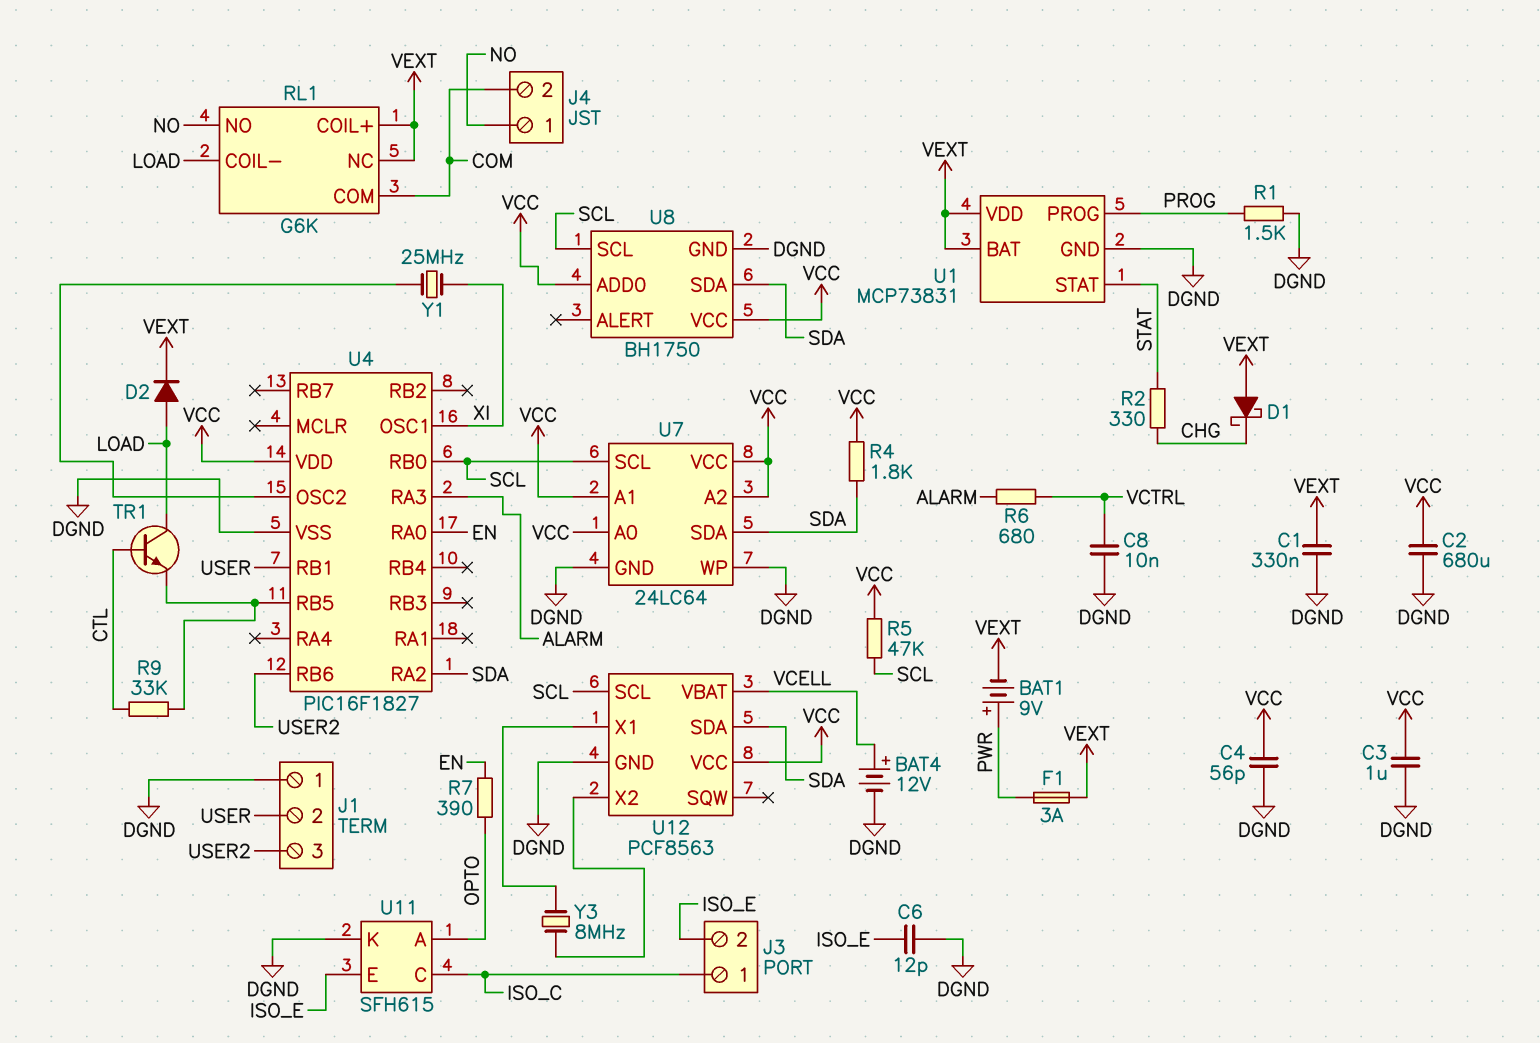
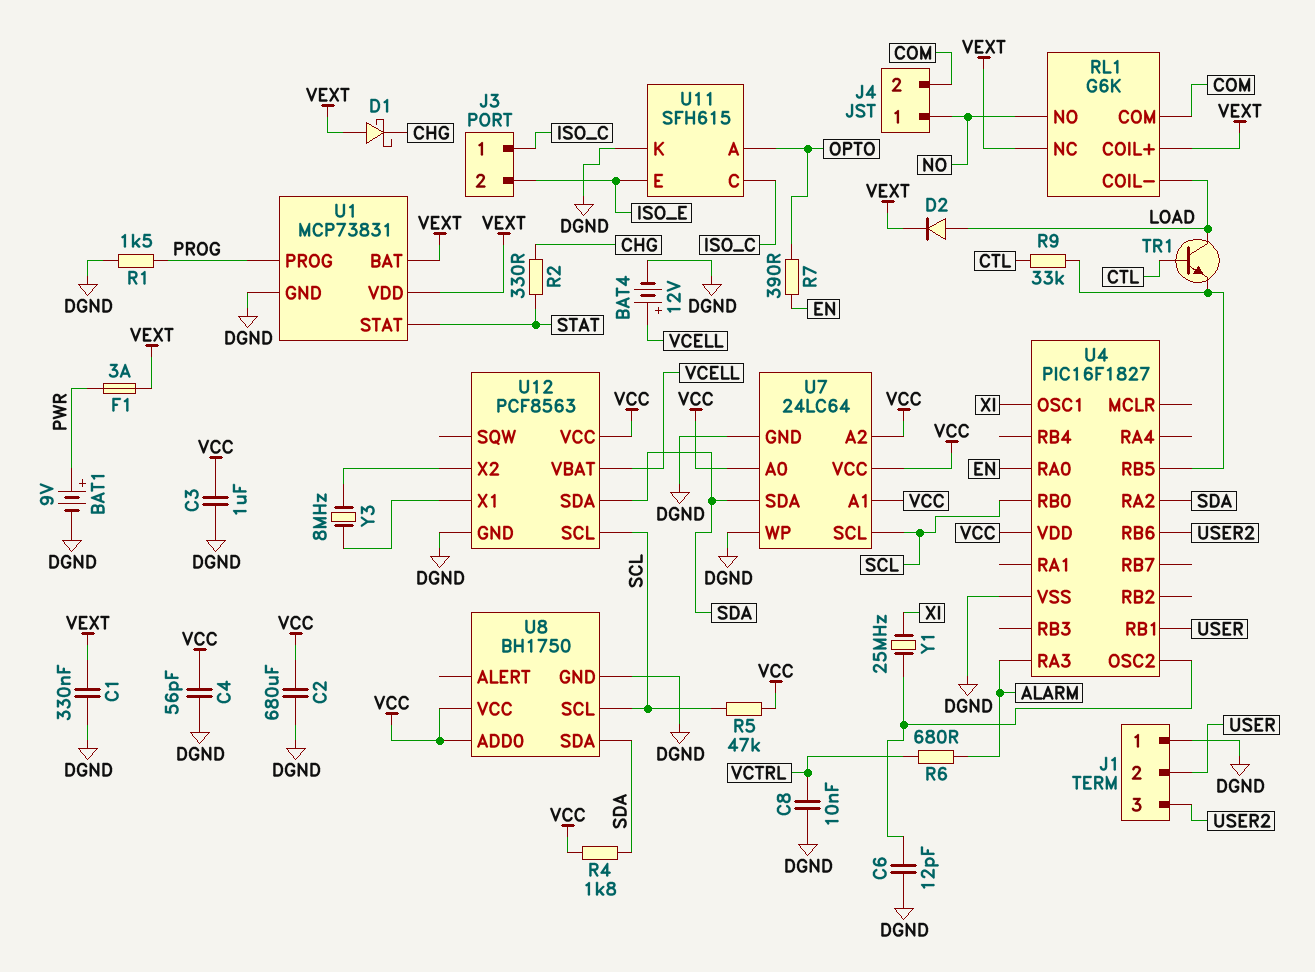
BAT1: 9V (plus PWR, minus VEXT) -> 9V (plus PWR, minus DGND)
C6: 12pF (DGND, ISO_E) -> 12pF (DGND, U4/OSC2)

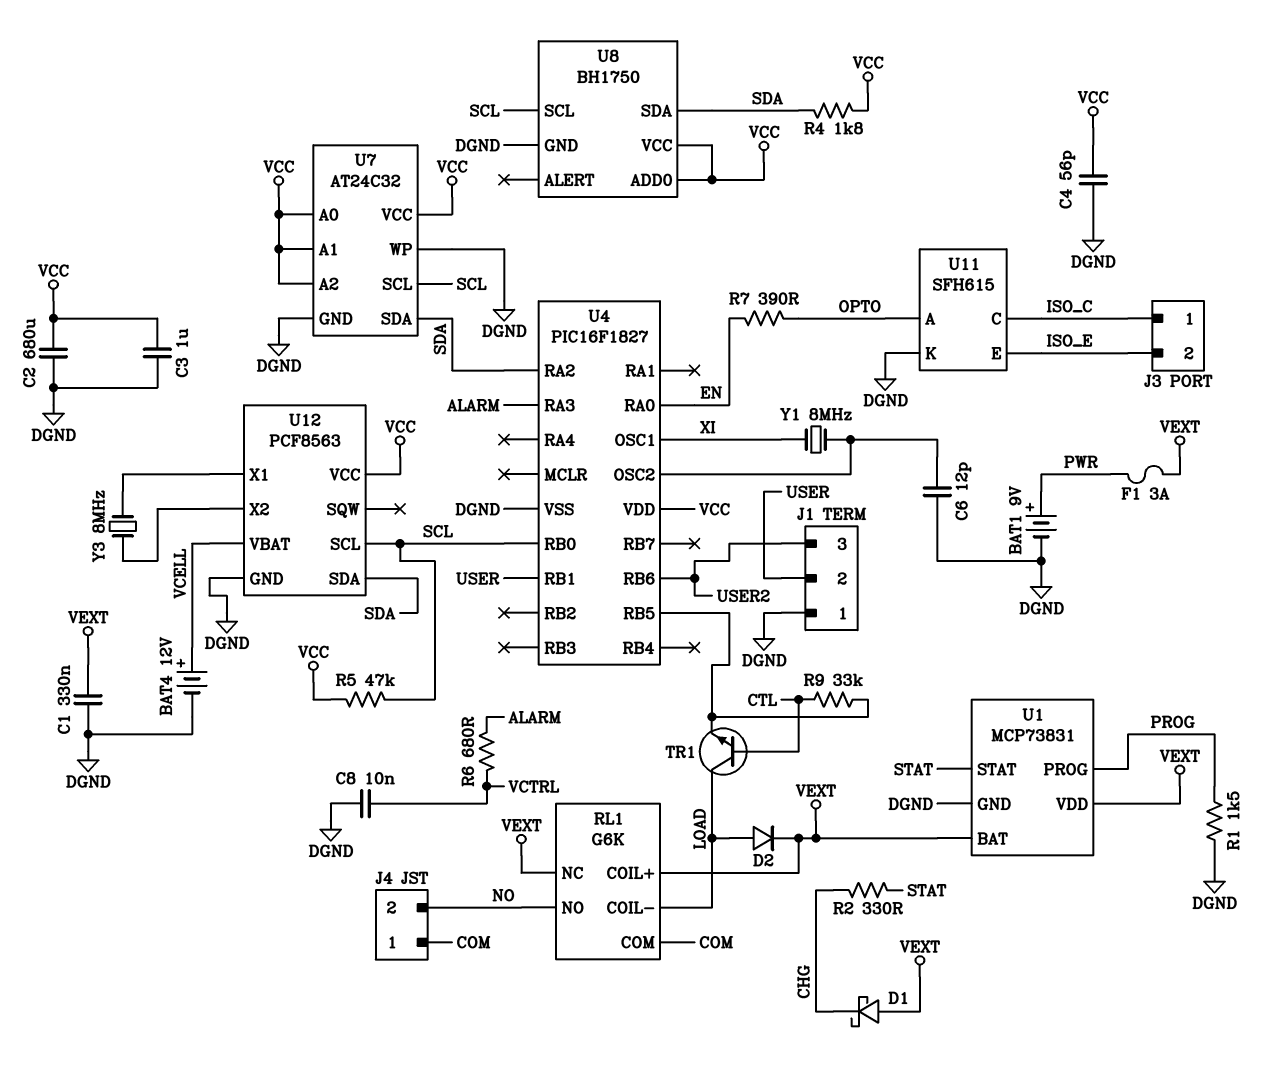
J4 pin 1: NO -> COM
J4 pin 2: COM -> NO
U7: 24LC64 -> AT24C32
Y1: 25MHz (U4/OSC2, XI) -> 8MHz (U4/OSC2, XI)

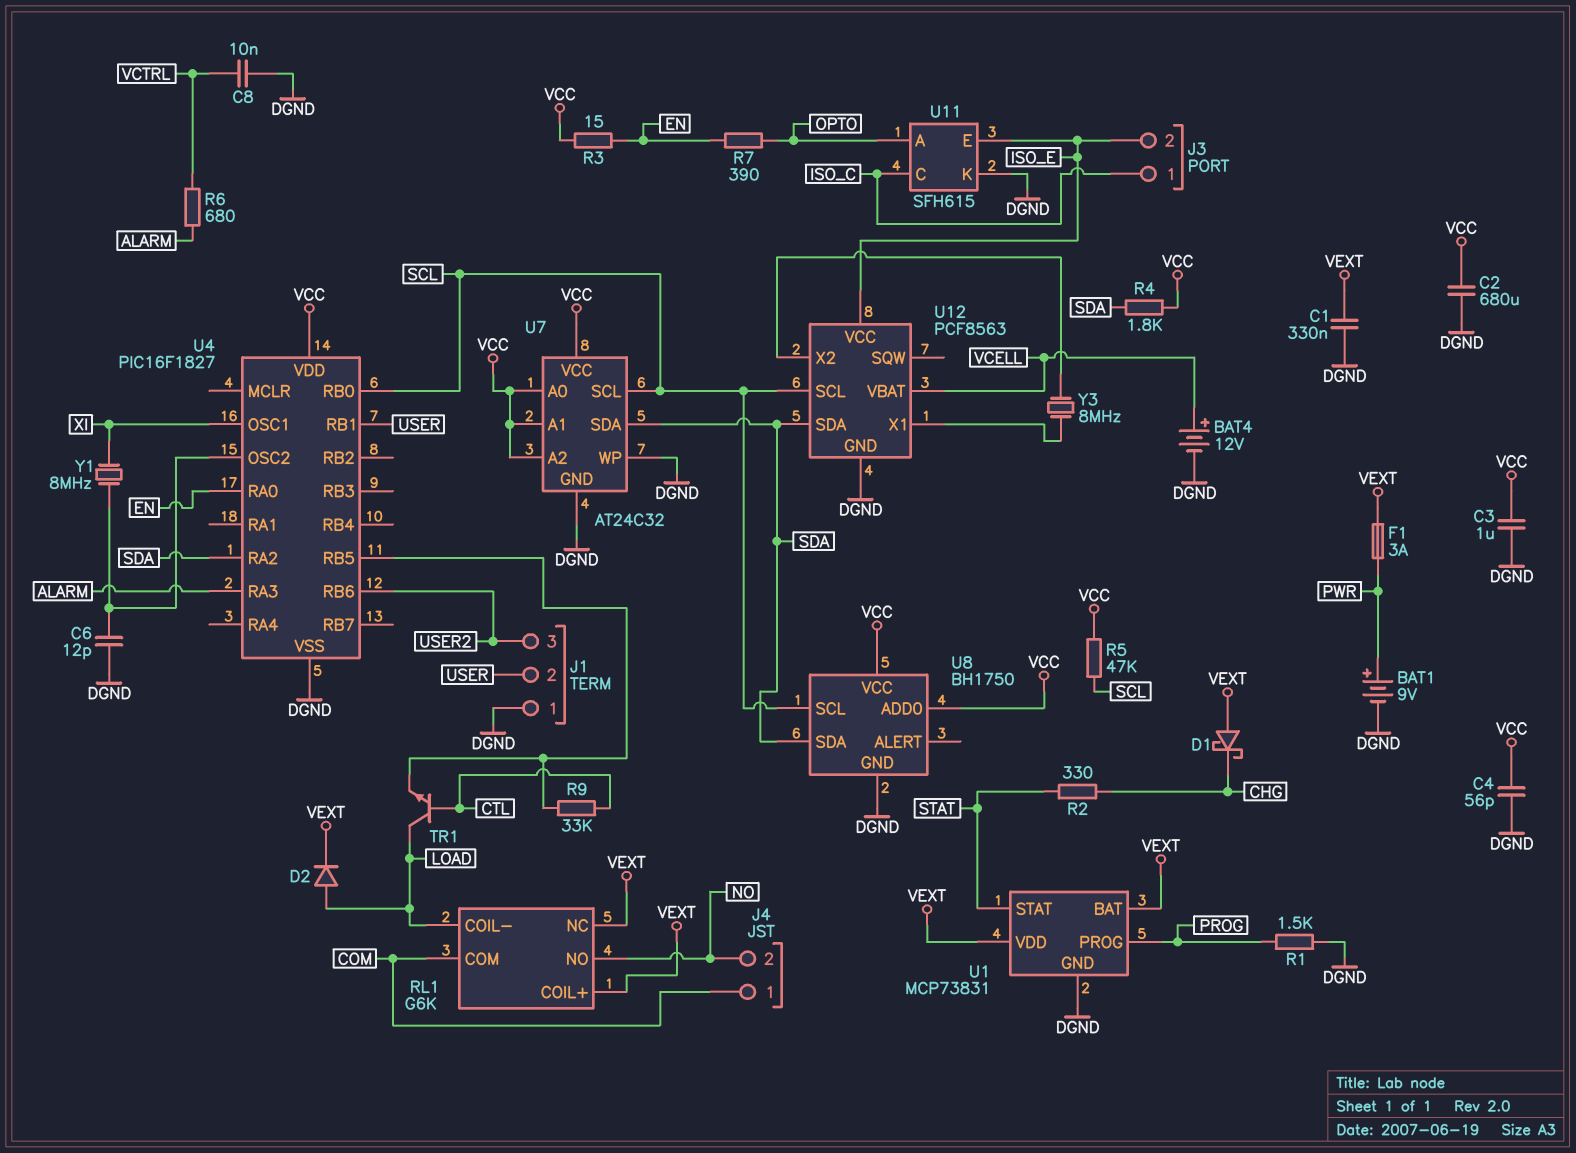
R3: none -> 15 (EN, VCC)
U12 pin VCC: VCC -> ISO_E

